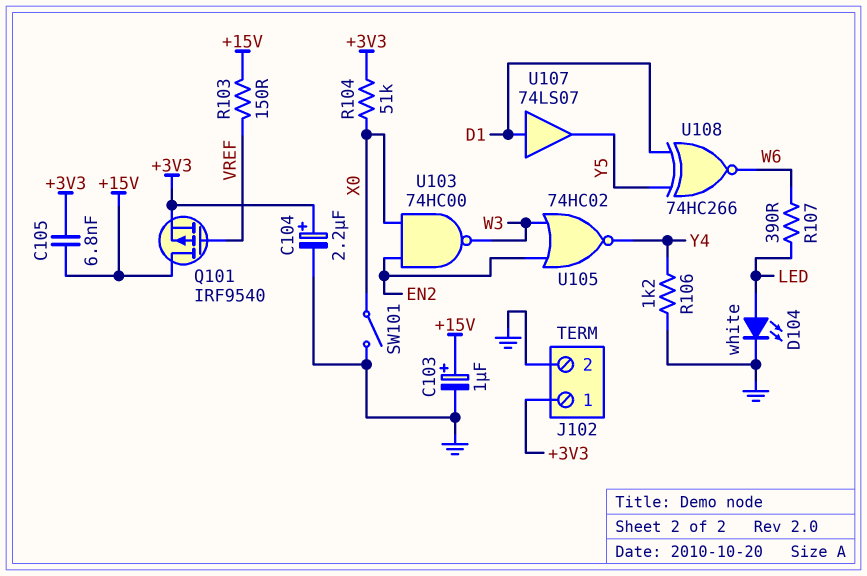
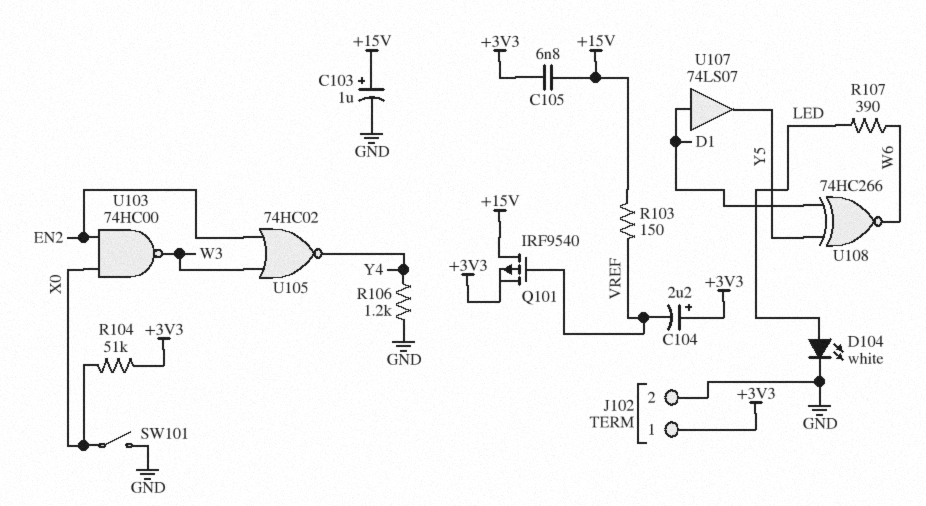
C104: 2.2uF (plus +3V3, minus GND) -> 2.2uF (plus +3V3, minus VREF)

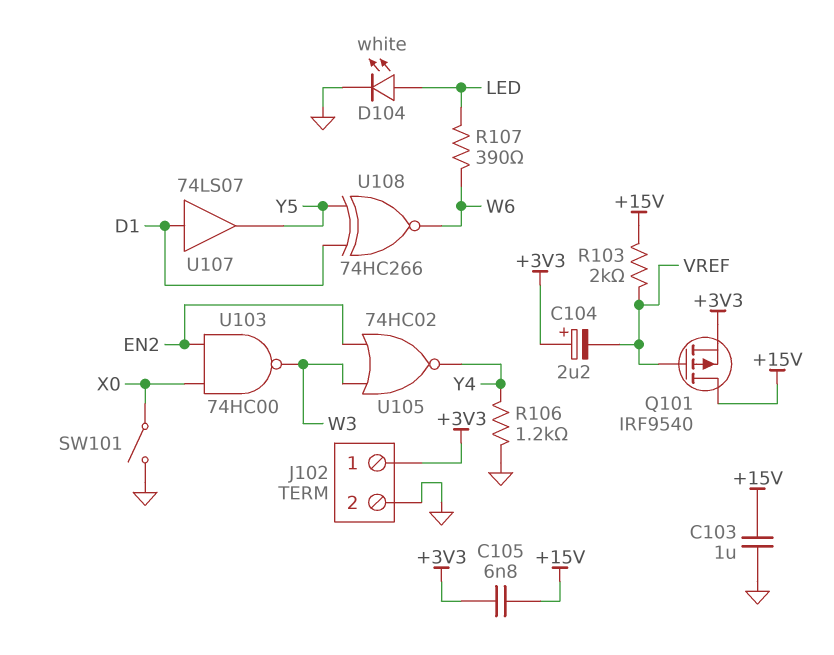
C103: 1uF (plus +15V, minus GND) -> 1uF (+15V, GND)
R103: 150 (+15V, VREF) -> 2k (+15V, VREF)
R104: 51k (+3V3, X0) -> none

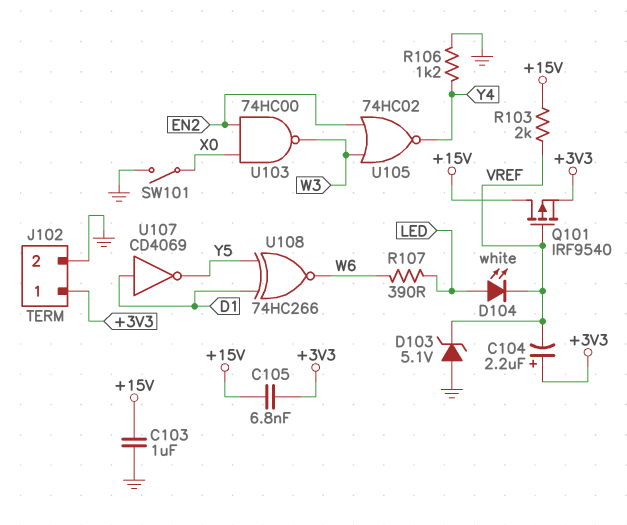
D103: none -> zener 5.1V (A GND, K VREF)
D104: LED white (A LED, K GND) -> LED white (A LED, K VREF)
U107: buffer 74LS07 (in D1, out Y5) -> NOT CD4069 (in D1, out Y5)

